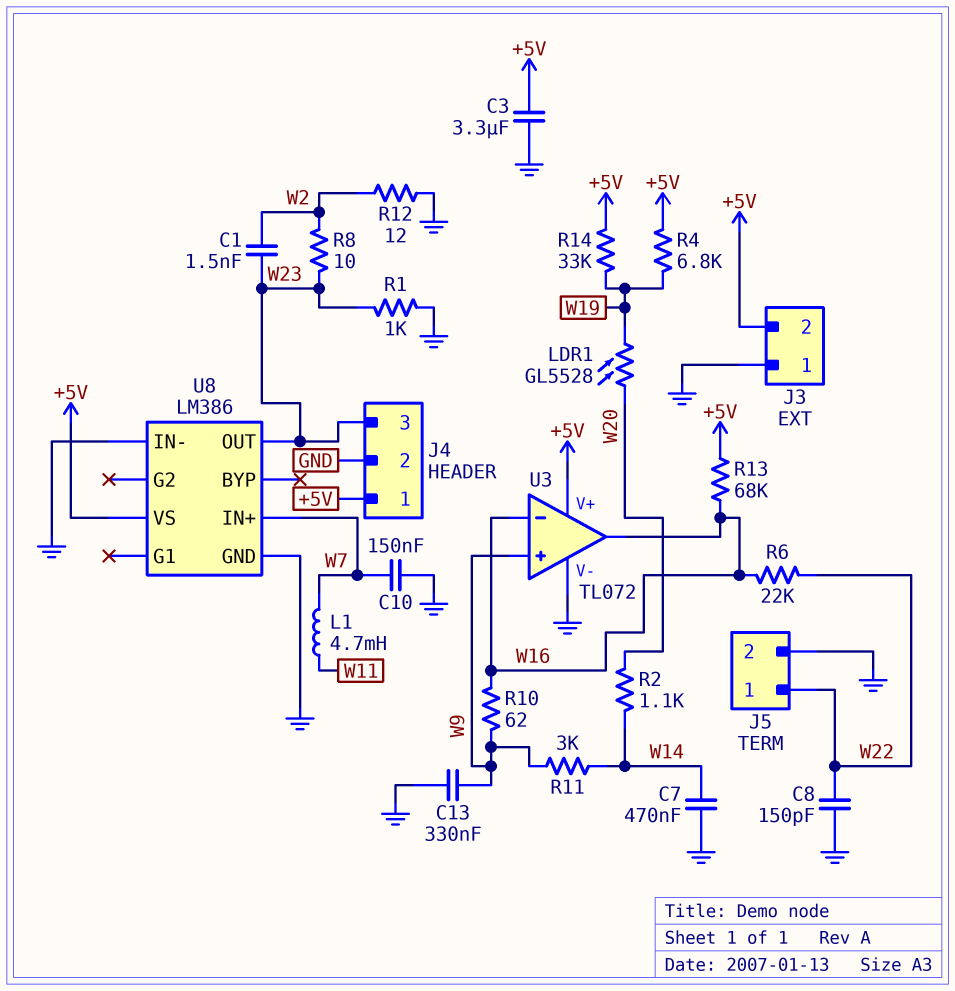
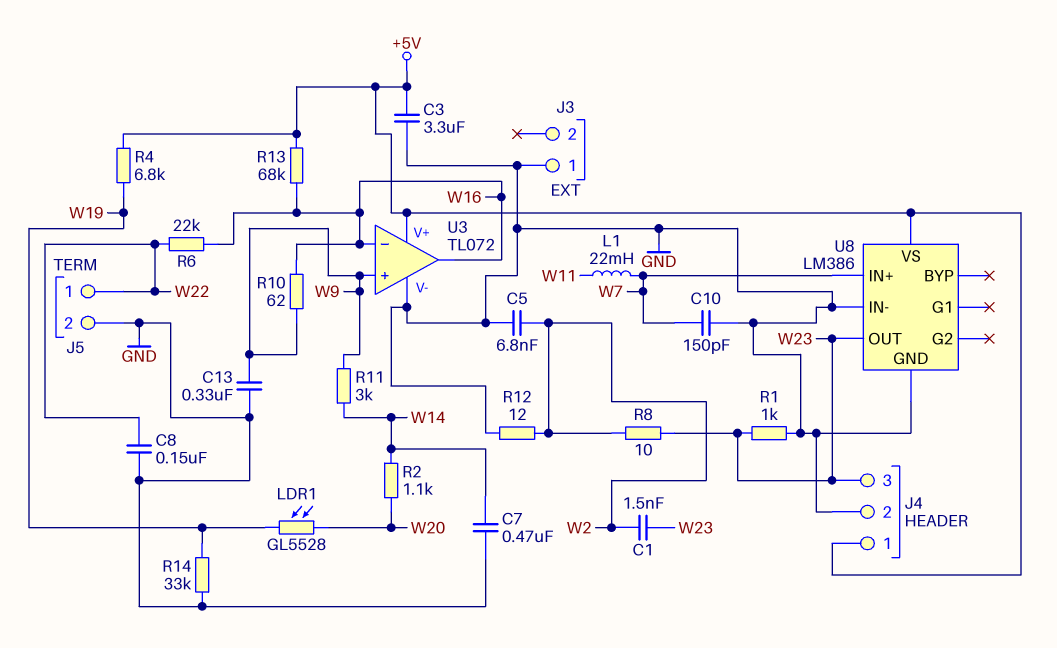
C5: none -> 6.8nF (GND, W2)
C8: 150pF (GND, W22) -> 150nF (GND, W22)
C10: 150nF (GND, W7) -> 150pF (GND, W7)
J3 pin 2: +5V -> none
L1: 4.7mH (W7, W11) -> 22mH (W7, W11)
R14: 33k (+5V, W19) -> 33k (GND, W19)

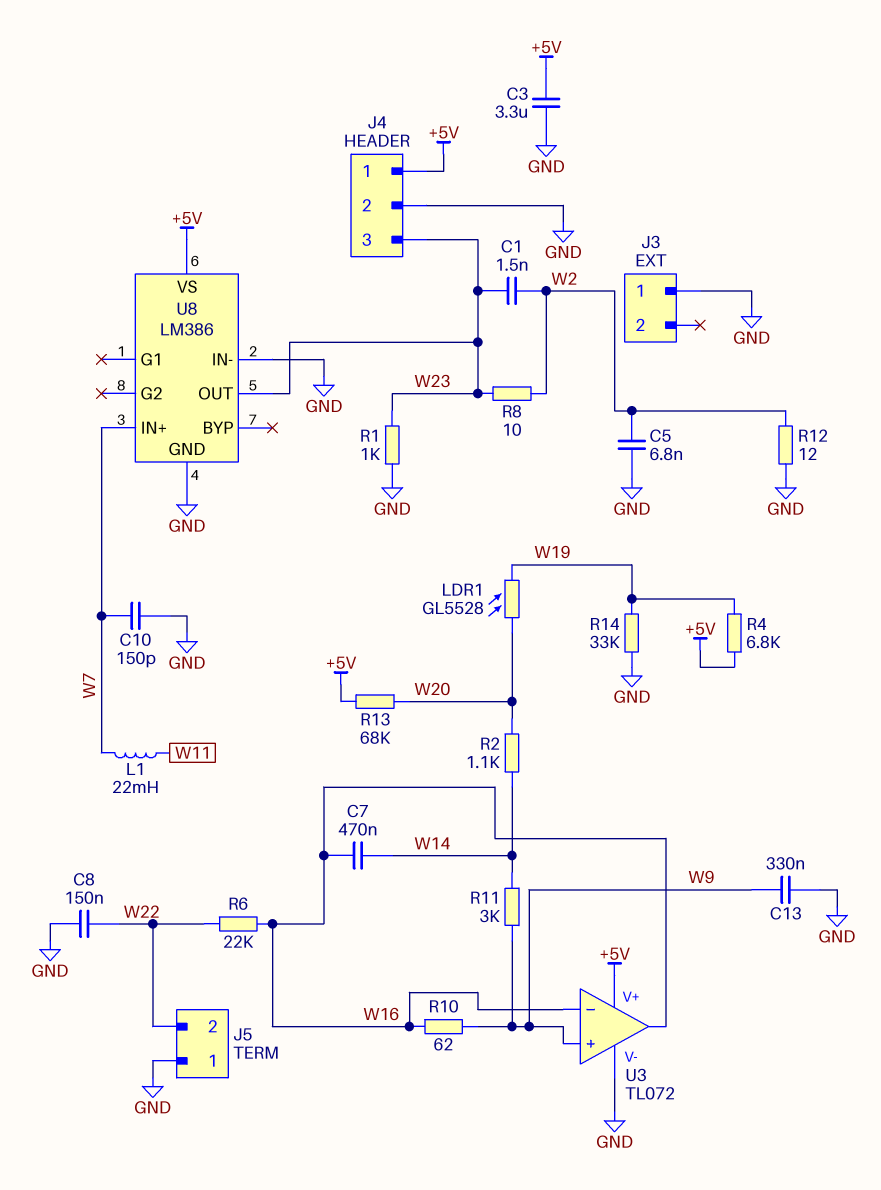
C7: 470nF (GND, W14) -> 470nF (W14, W16)
J5 pin 1: W22 -> GND
J5 pin 2: GND -> W22
R13: 68k (+5V, W16) -> 68k (+5V, W20)

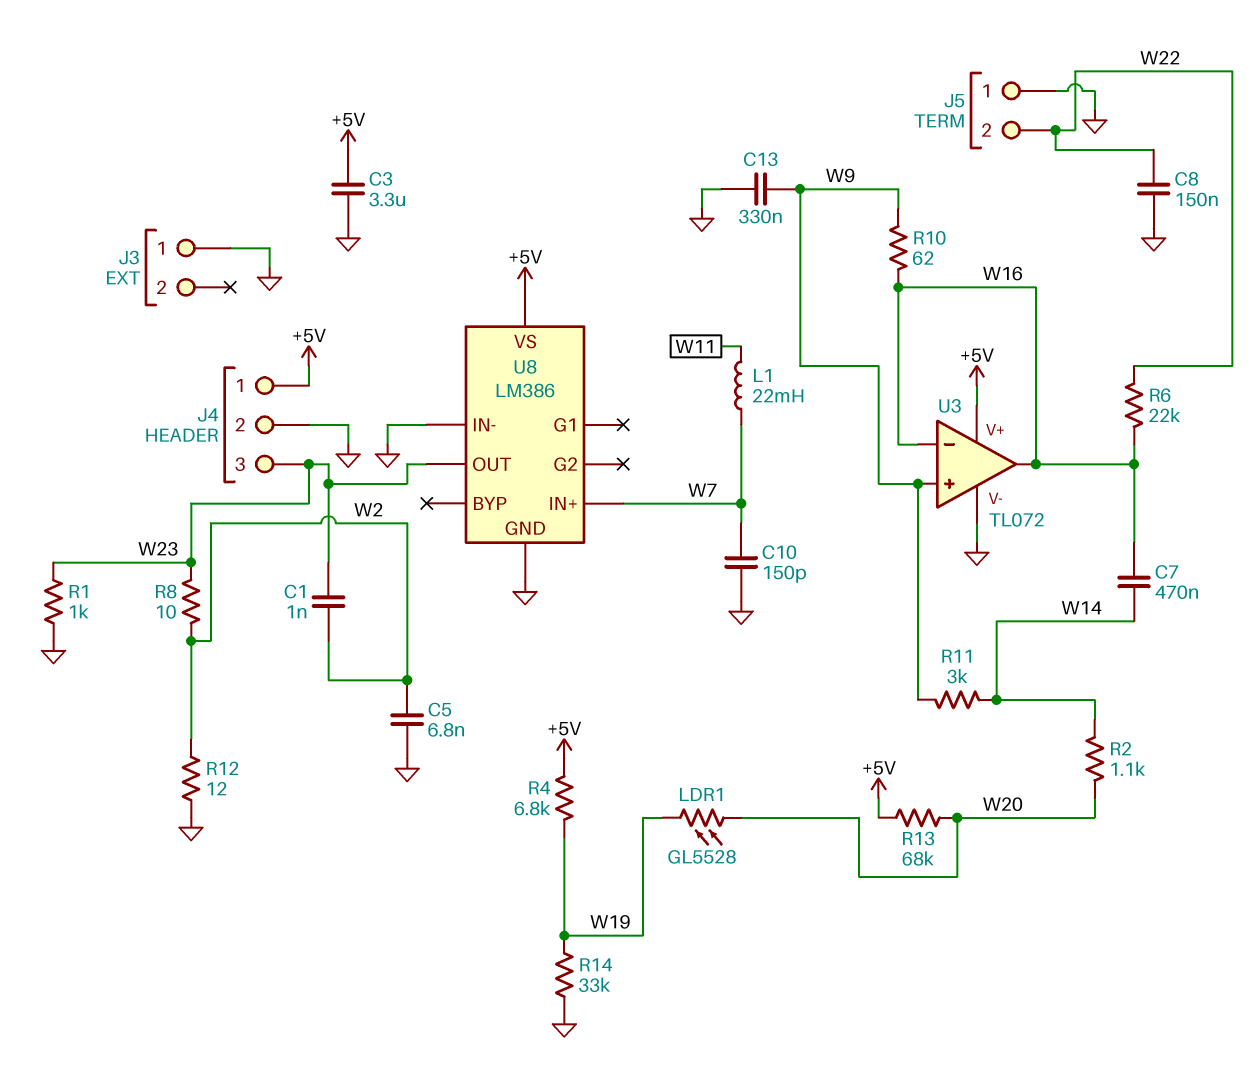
C1: 1.5nF (W2, W23) -> 1nF (W2, W23)

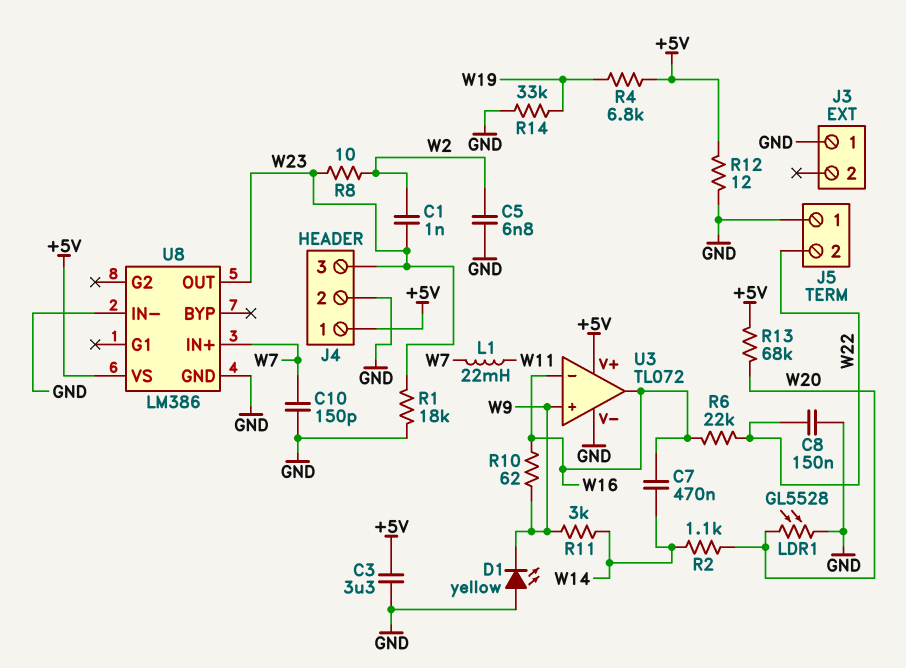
C13: 330nF (GND, W9) -> none
D1: none -> LED yellow (A GND, K W9)
LDR1: GL5528 (W19, W20) -> GL5528 (GND, W20)
R1: 1k (GND, W23) -> 18k (GND, W23)
R12: 12 (GND, W2) -> 12 (+5V, GND)

